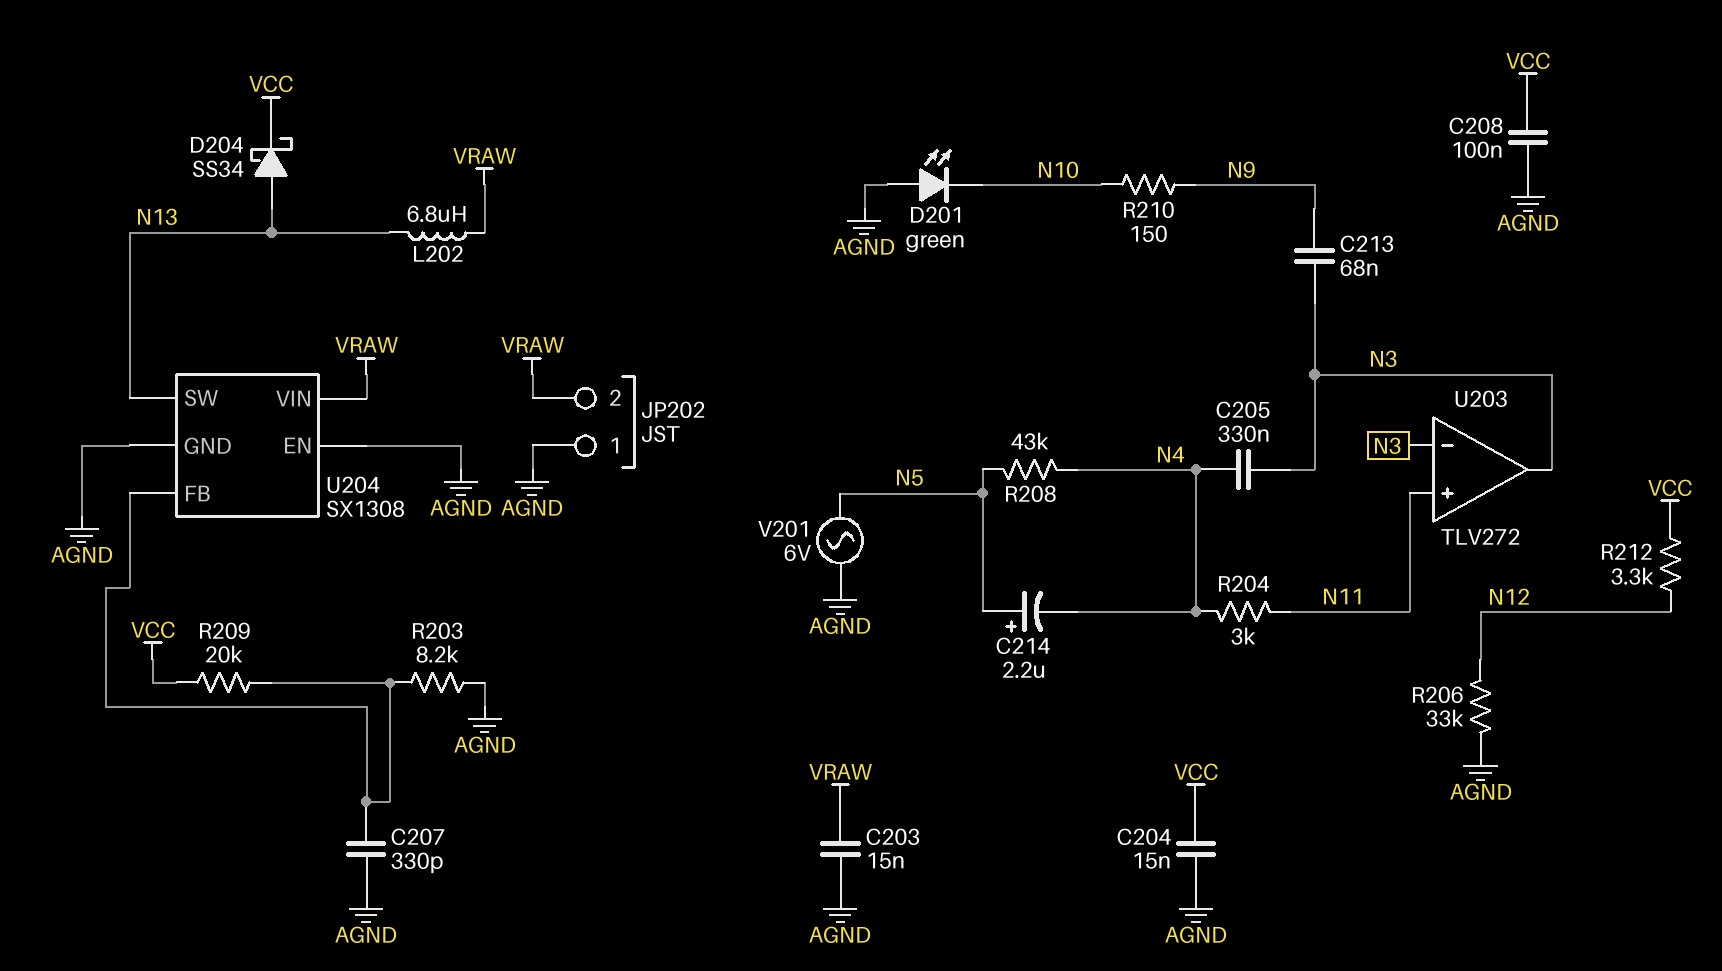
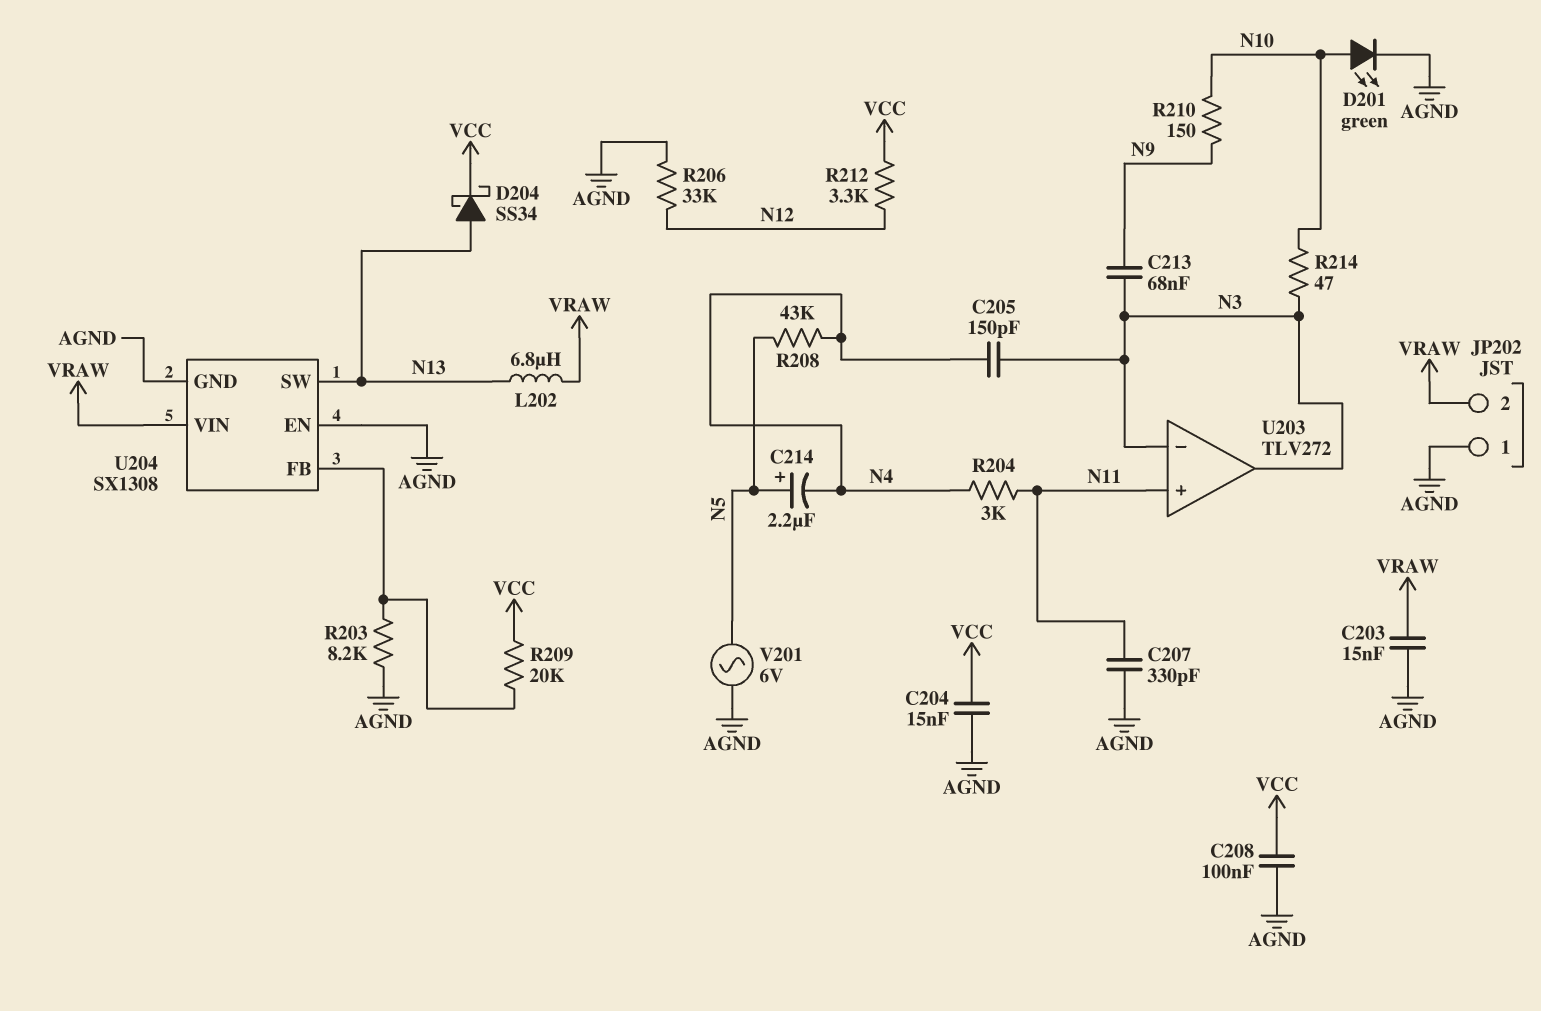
C205: 330nF (N3, N4) -> 150pF (N3, N4)
C207: 330pF (AGND, U204/FB) -> 330pF (AGND, N11)
D201: LED green (A AGND, K N10) -> LED green (A N10, K AGND)
R214: none -> 47 (N3, N10)

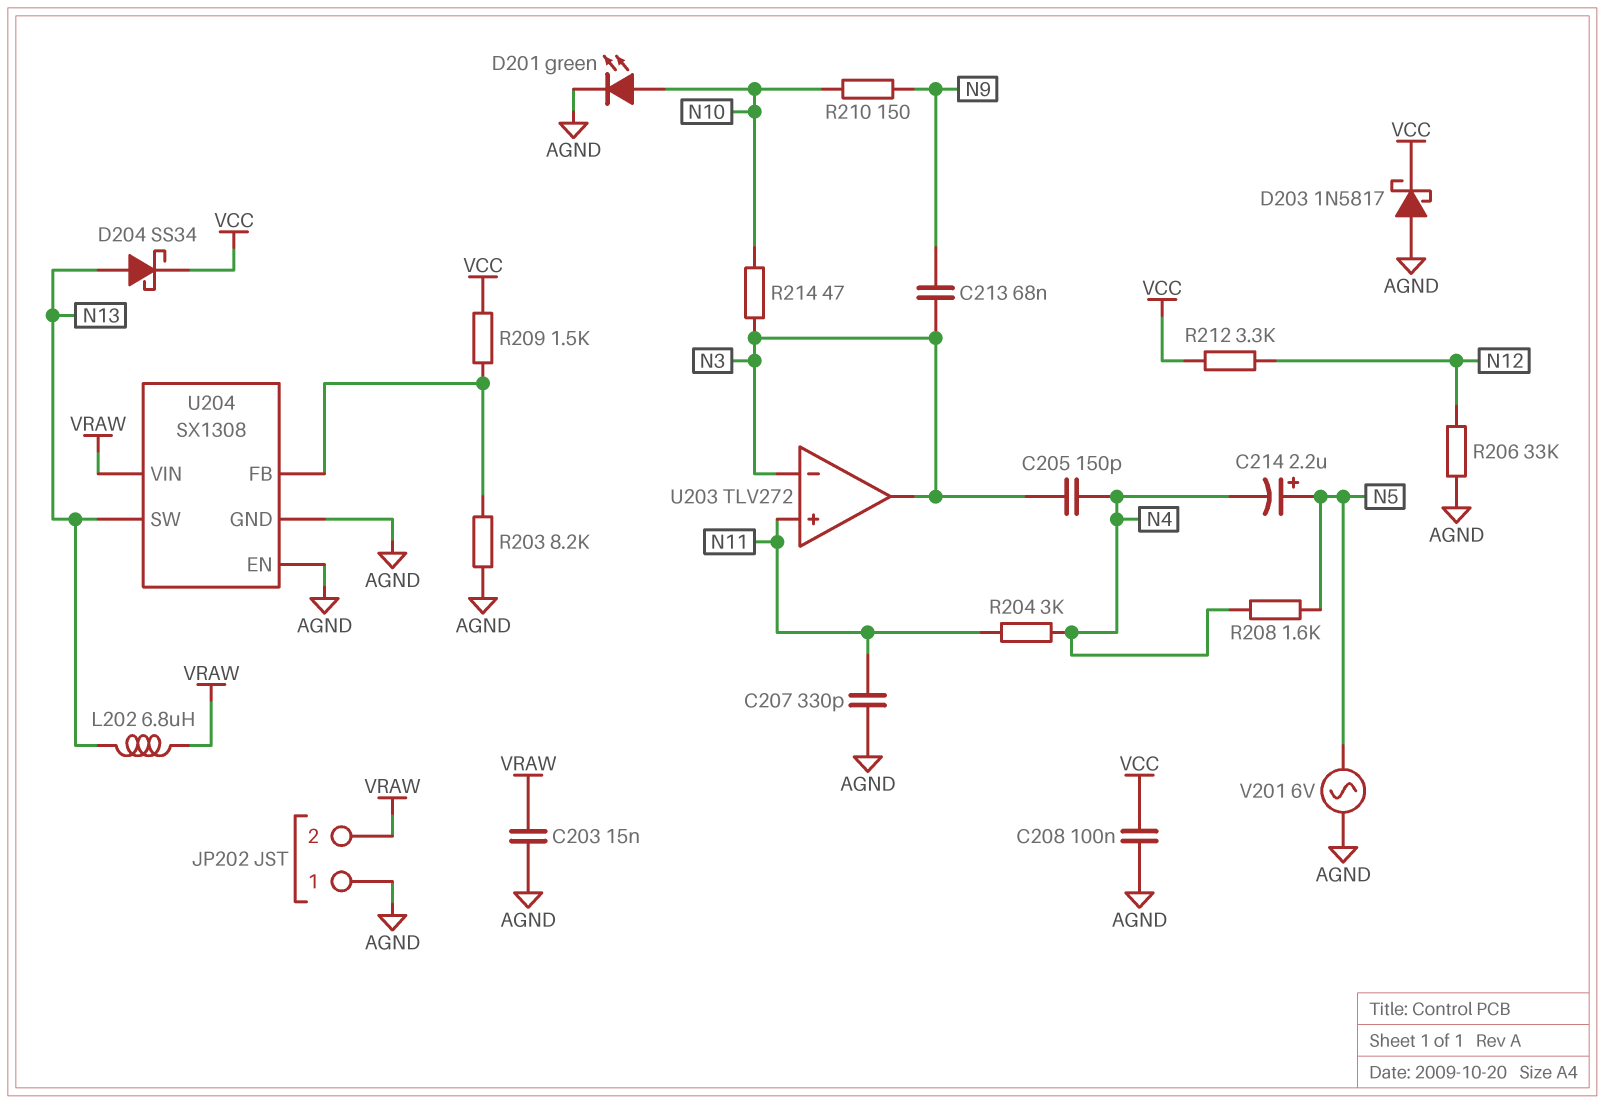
C204: 15nF (AGND, VCC) -> none
D203: none -> schottky 1N5817 (A AGND, K VCC)
R208: 43k (N4, N5) -> 1.6k (N4, N5)
R209: 20k (U204/FB, VCC) -> 1.5k (U204/FB, VCC)

